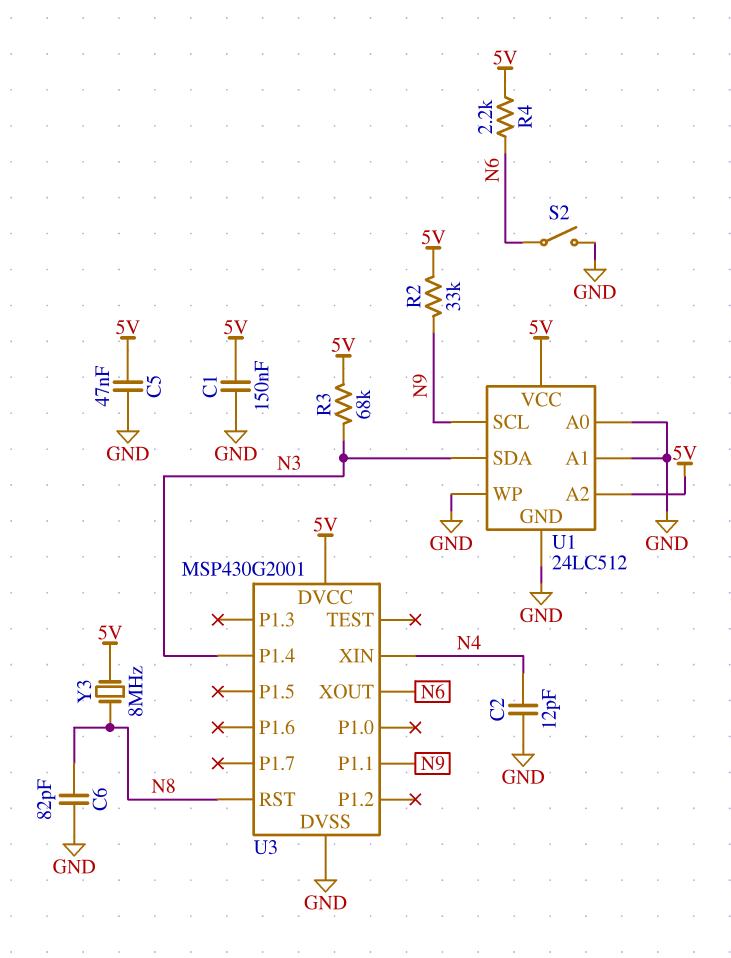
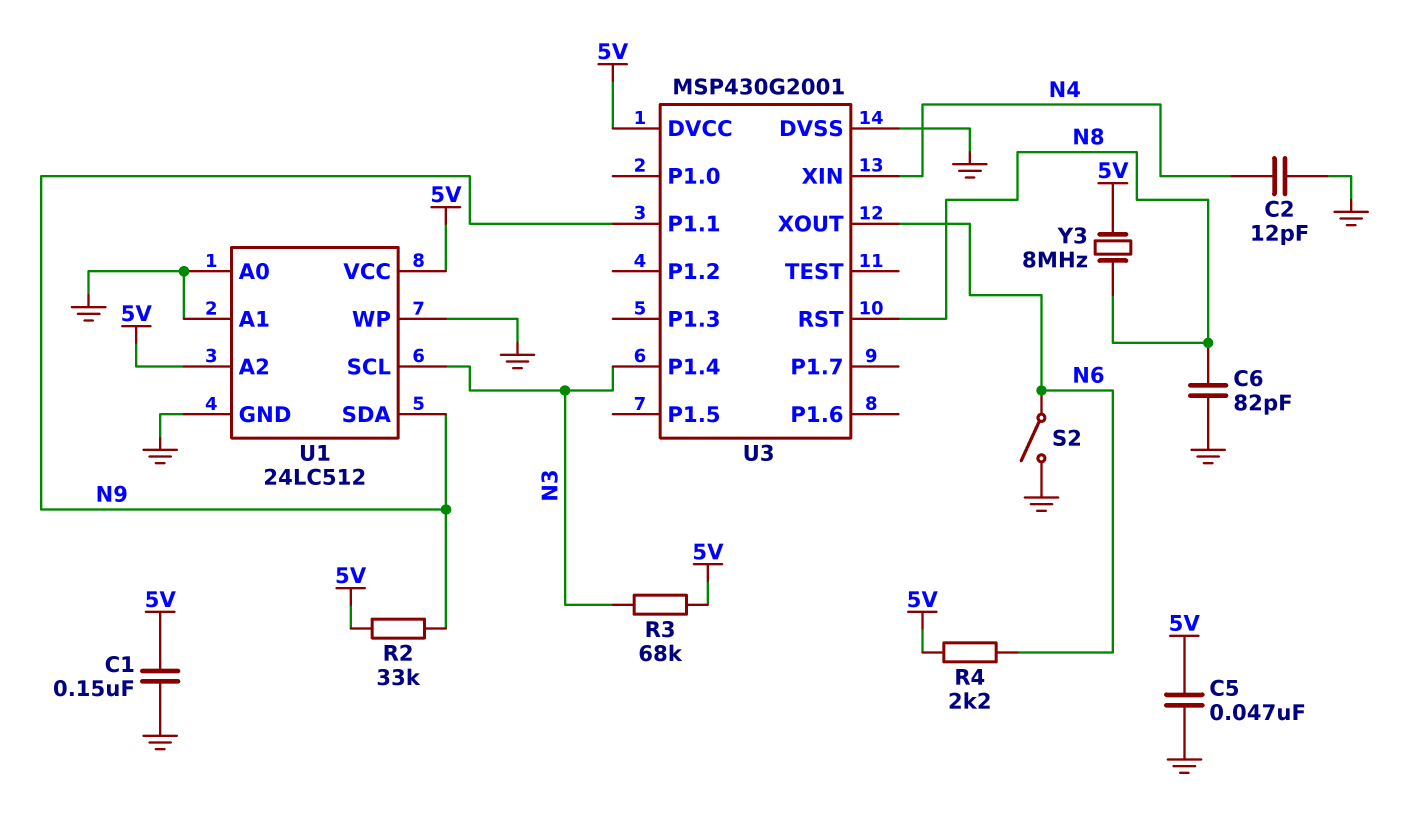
U1 pin SCL: N9 -> N3
U1 pin SDA: N3 -> N9

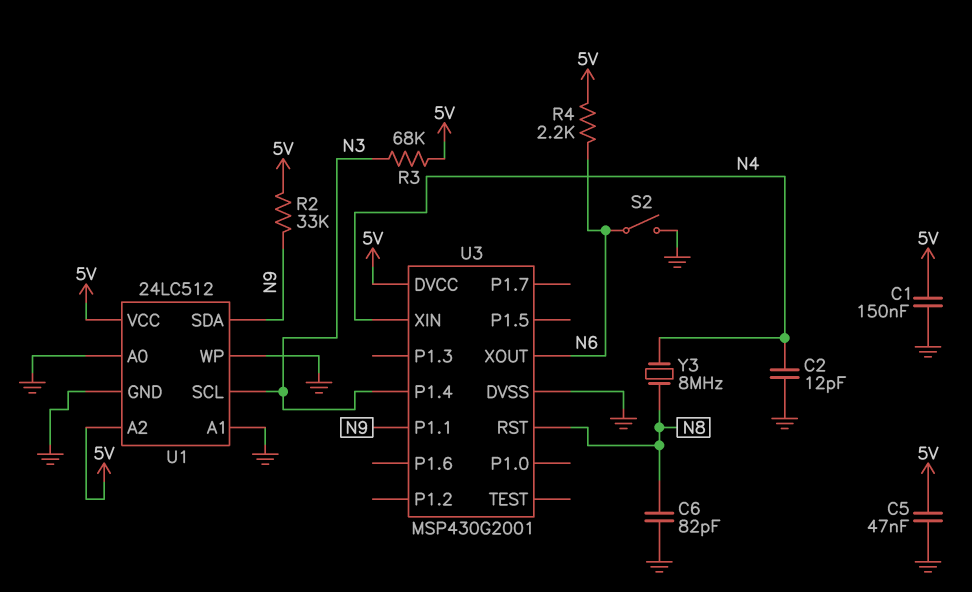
Y3: 8MHz (5V, N8) -> 8MHz (N4, N8)

